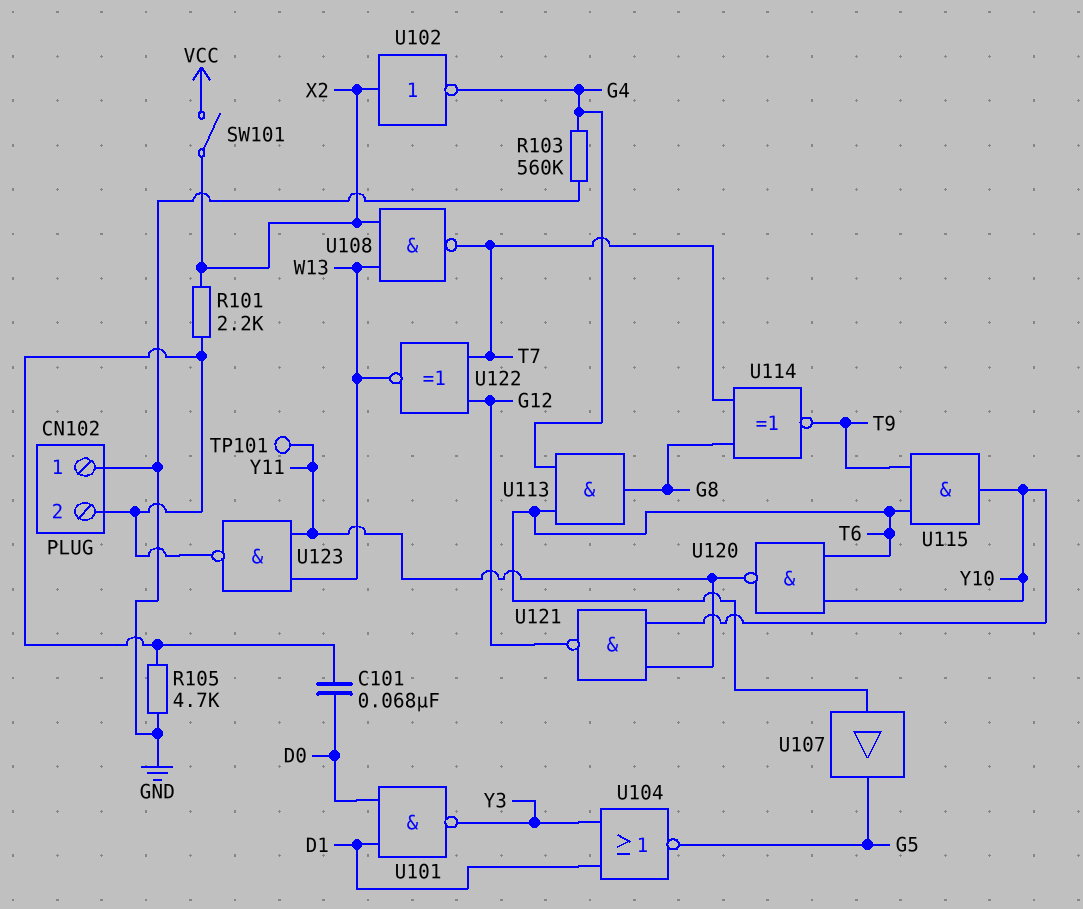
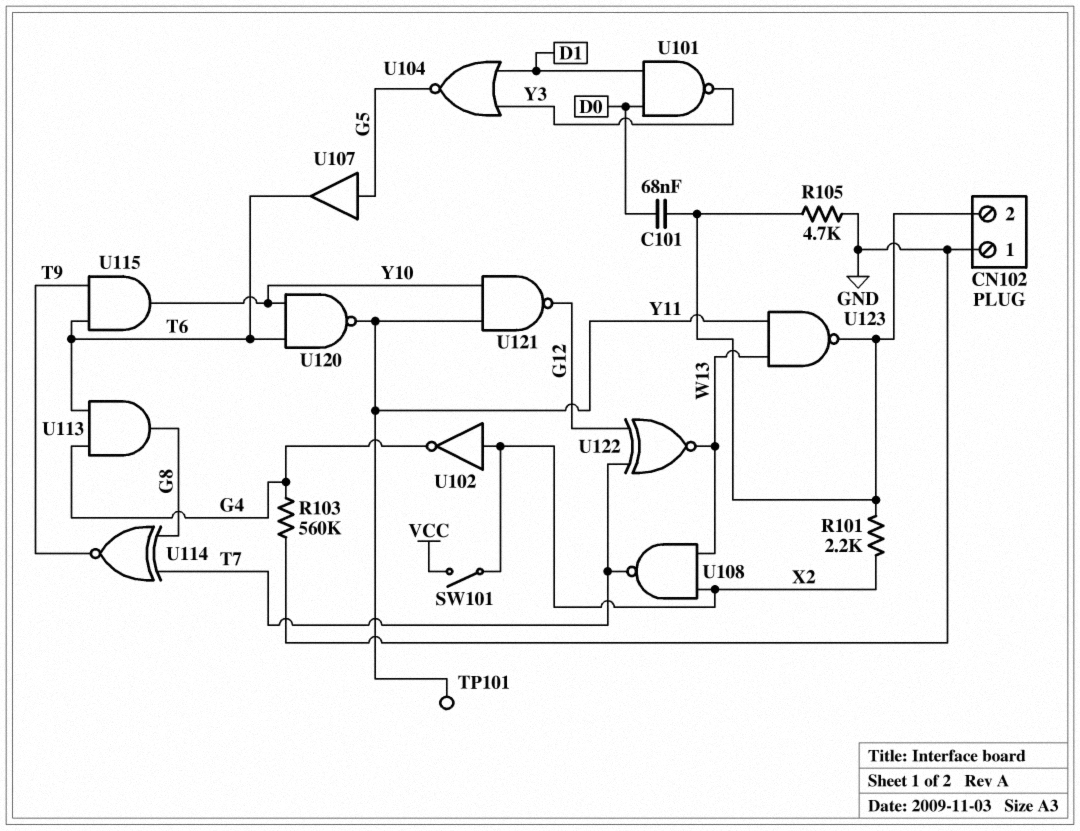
U107: buffer (in T6, out G5) -> buffer (in G5, out T6)

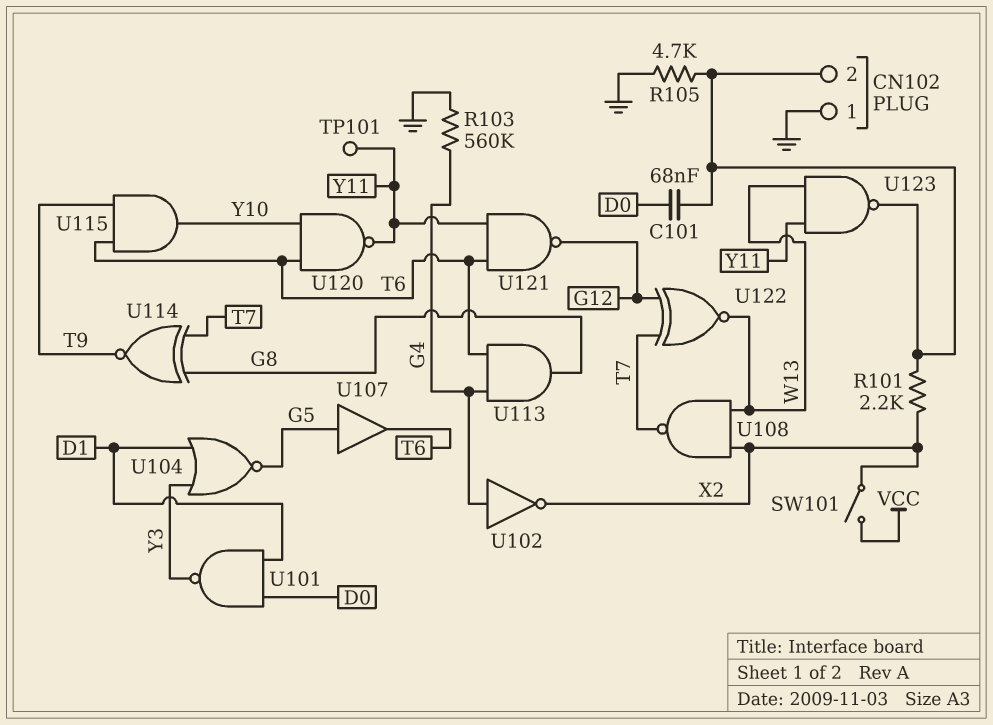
U102: NOT (in X2, out G4) -> NOT (in G4, out X2)
U121: NAND (in Y10, in Y11, out G12) -> NAND (in T6, in Y11, out G12)

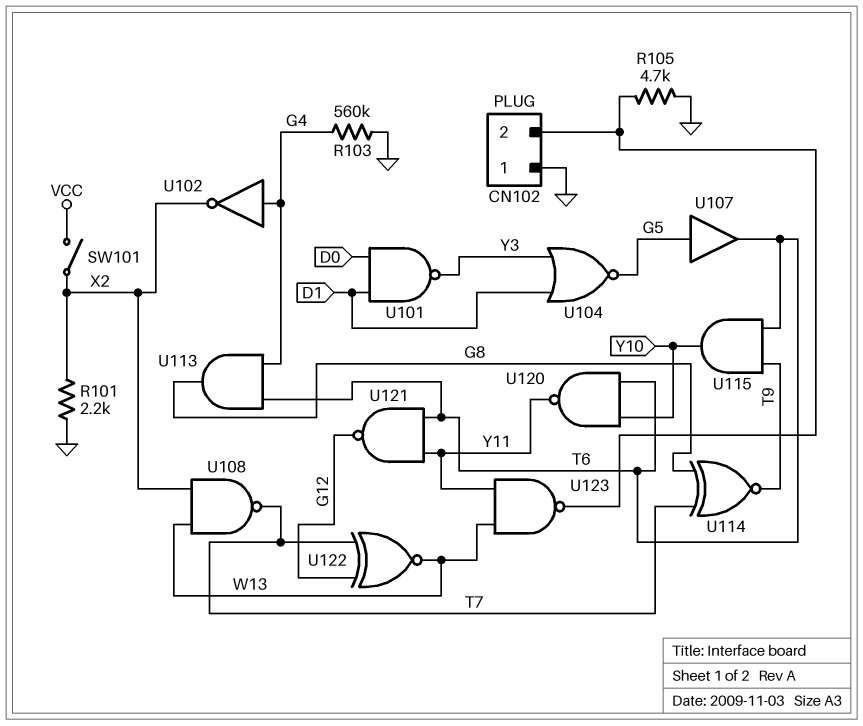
C101: 68nF (CN102/2, D0) -> none
R101: 2.2k (CN102/2, X2) -> 2.2k (GND, X2)
TP101: test point (Y11) -> none

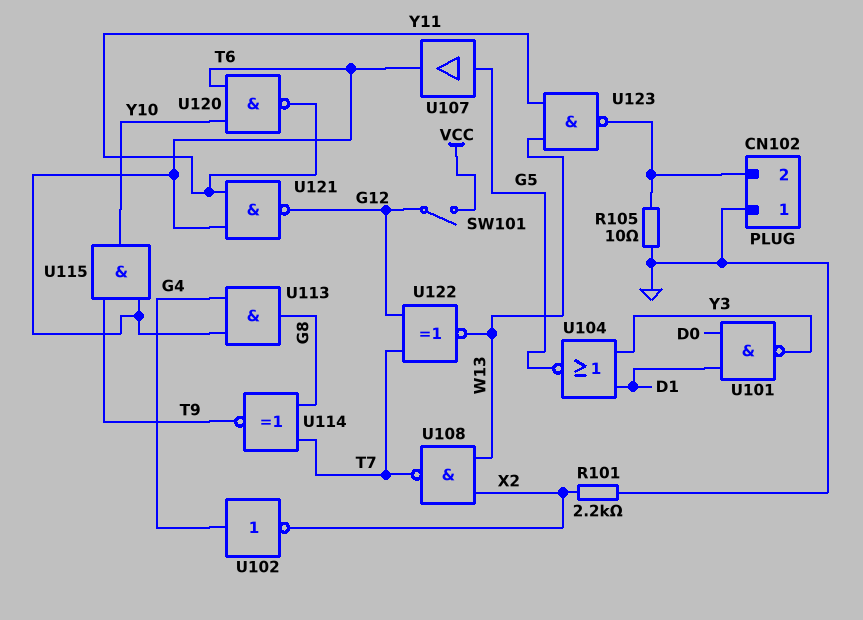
R103: 560k (G4, GND) -> none
R105: 4.7k (CN102/2, GND) -> 10 (CN102/2, GND)
SW101: switch (VCC, X2) -> switch (G12, VCC)

